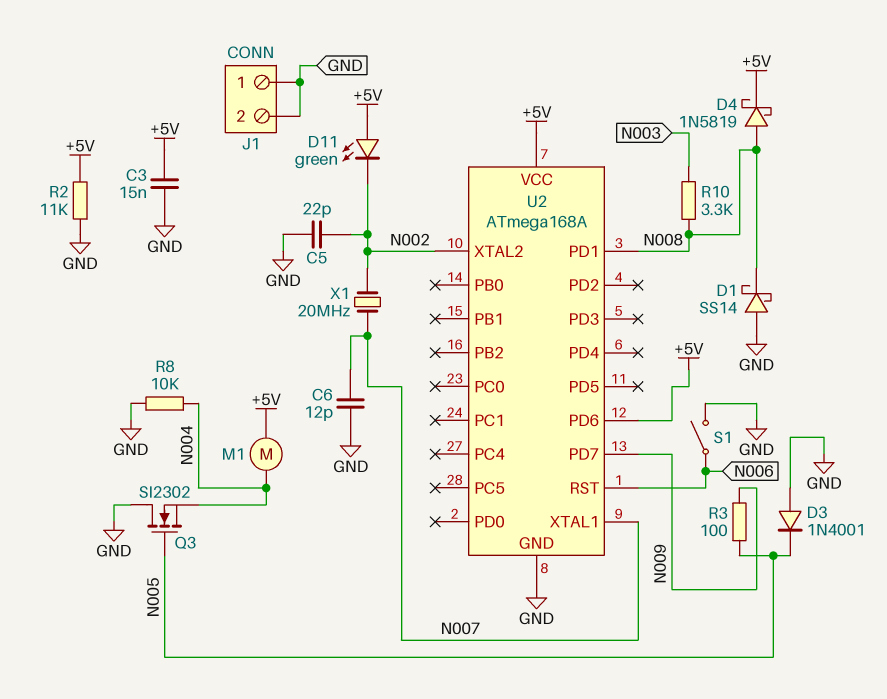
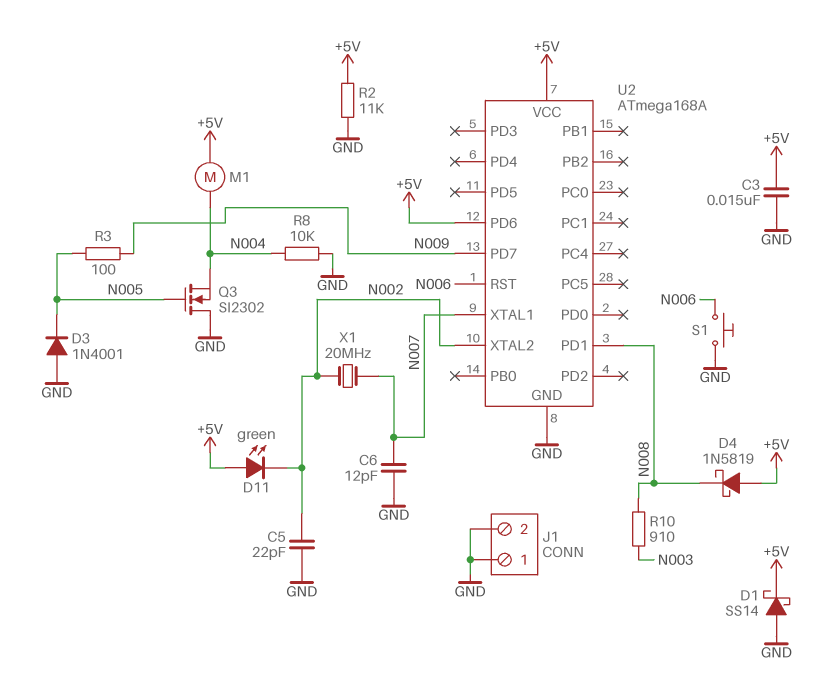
D1: schottky SS14 (A GND, K N008) -> schottky SS14 (A GND, K +5V)
D4: schottky 1N5819 (A N008, K +5V) -> schottky 1N5819 (A +5V, K N008)
R10: 3.3k (N003, N008) -> 910 (N003, N008)
S1: switch (GND, N006) -> button (GND, N006)

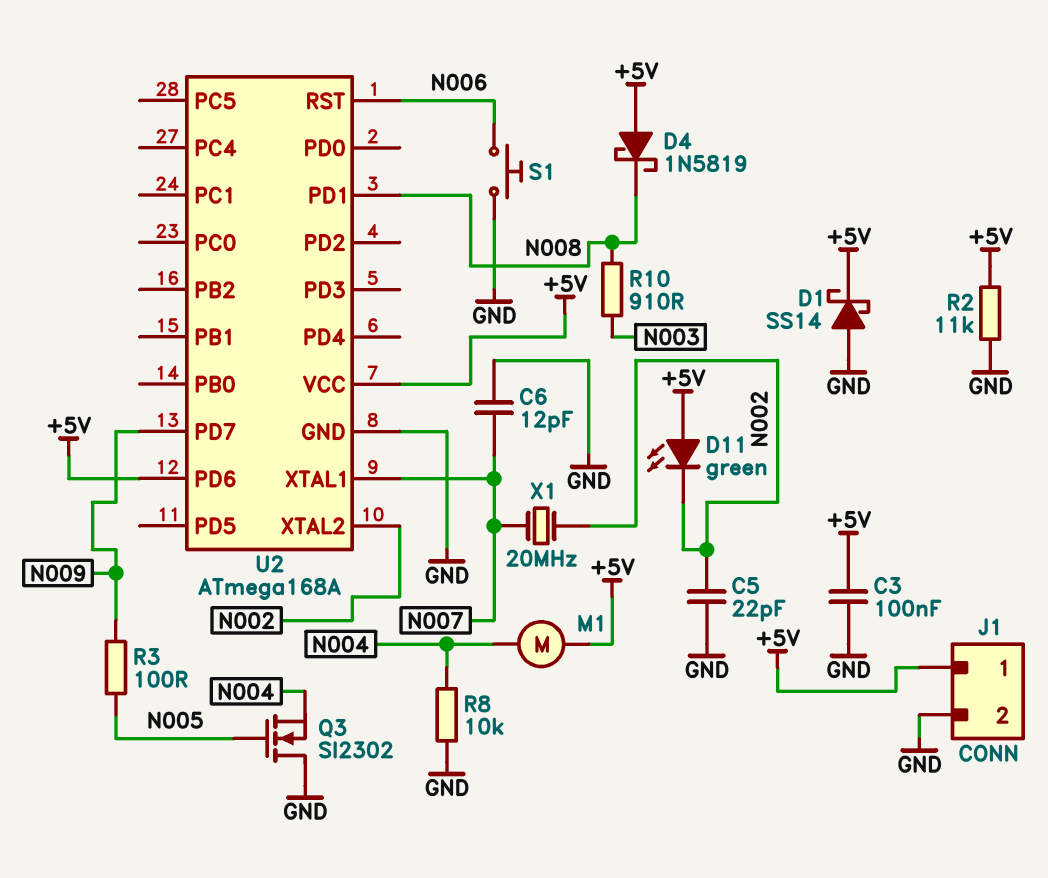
C3: 15nF (+5V, GND) -> 100nF (+5V, GND)
D3: diode 1N4001 (A GND, K N005) -> none
J1 pin 1: GND -> +5V

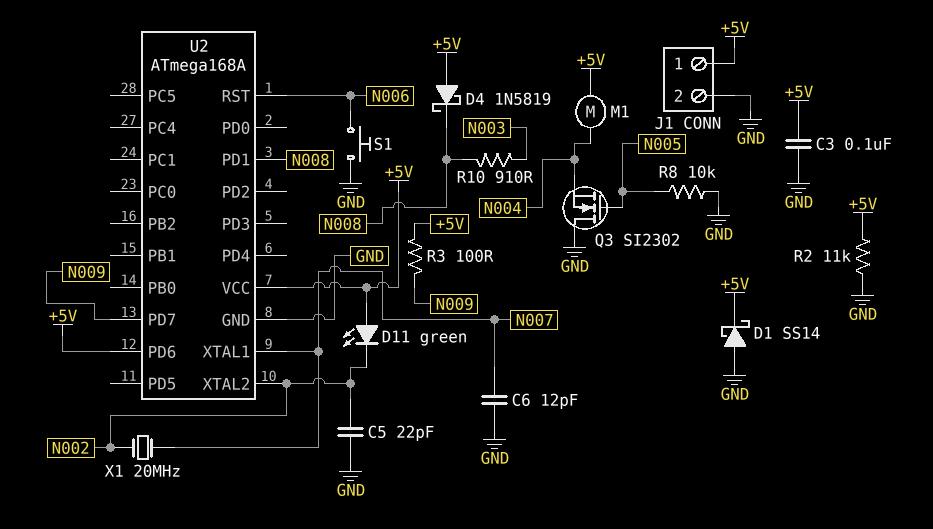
R3: 100 (N005, N009) -> 100 (+5V, N009)
R8: 10k (GND, N004) -> 10k (GND, N005)

